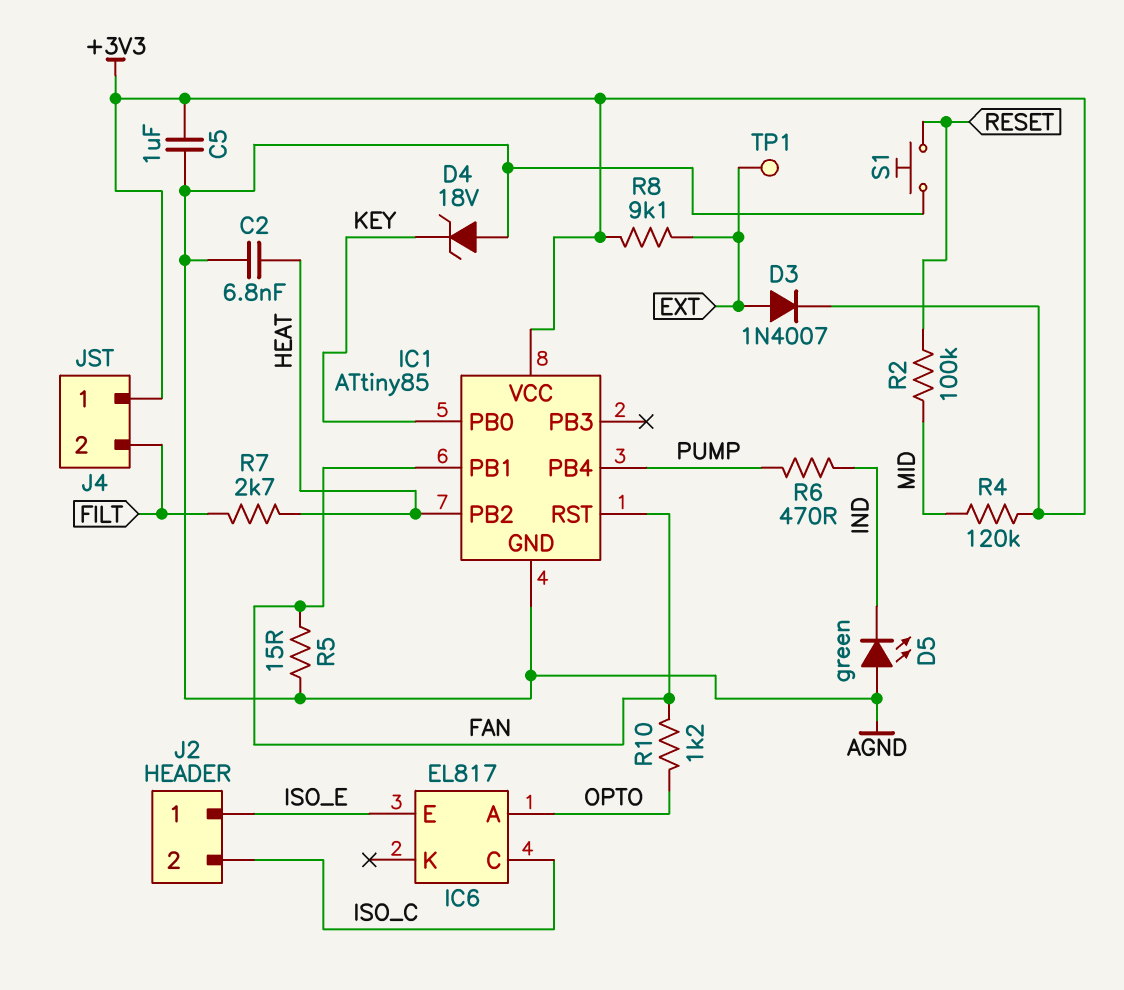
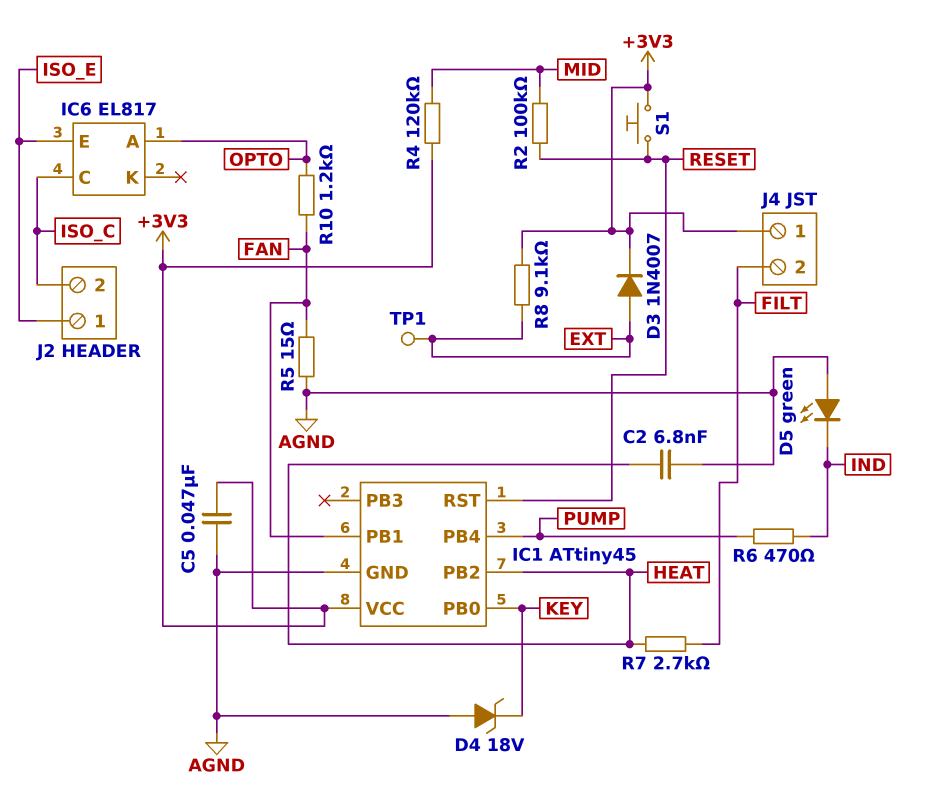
C5: 1uF (+3V3, AGND) -> 47nF (+3V3, AGND)
IC1: ATtiny85 -> ATtiny45
IC1 pin RST: FAN -> RESET
S1: button (AGND, RESET) -> button (+3V3, RESET)

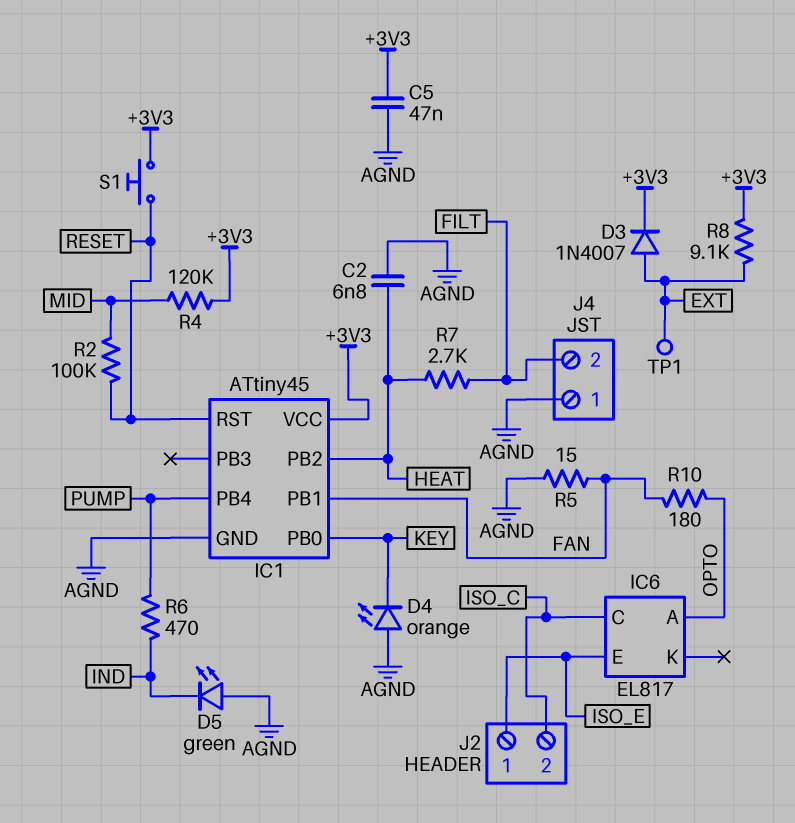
D4: zener 18V (A AGND, K KEY) -> LED orange (A AGND, K KEY)
J4 pin 1: +3V3 -> AGND
R10: 1.2k (FAN, OPTO) -> 180 (FAN, OPTO)

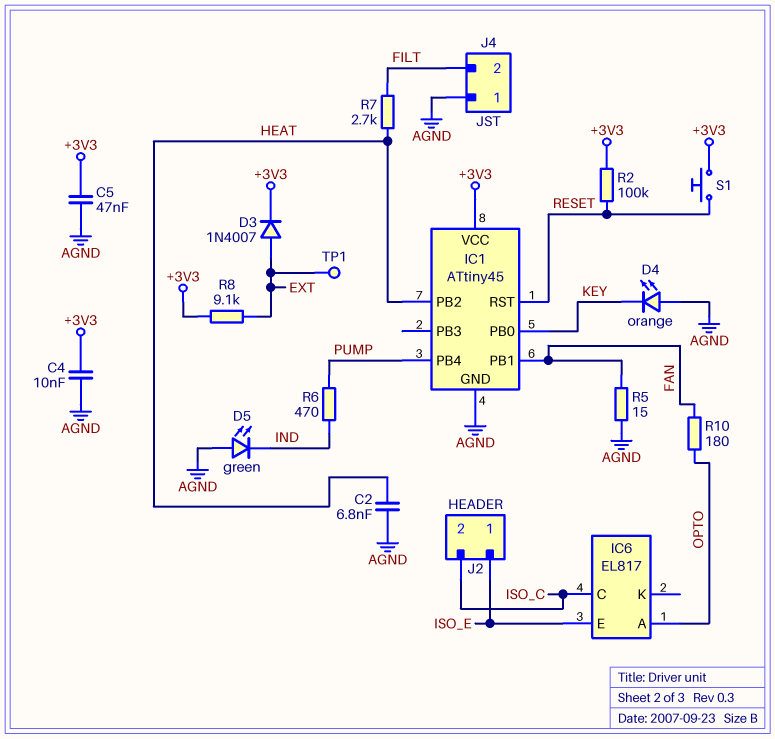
C4: none -> 10nF (+3V3, AGND)
R2: 100k (MID, RESET) -> 100k (+3V3, RESET)
R4: 120k (+3V3, MID) -> none

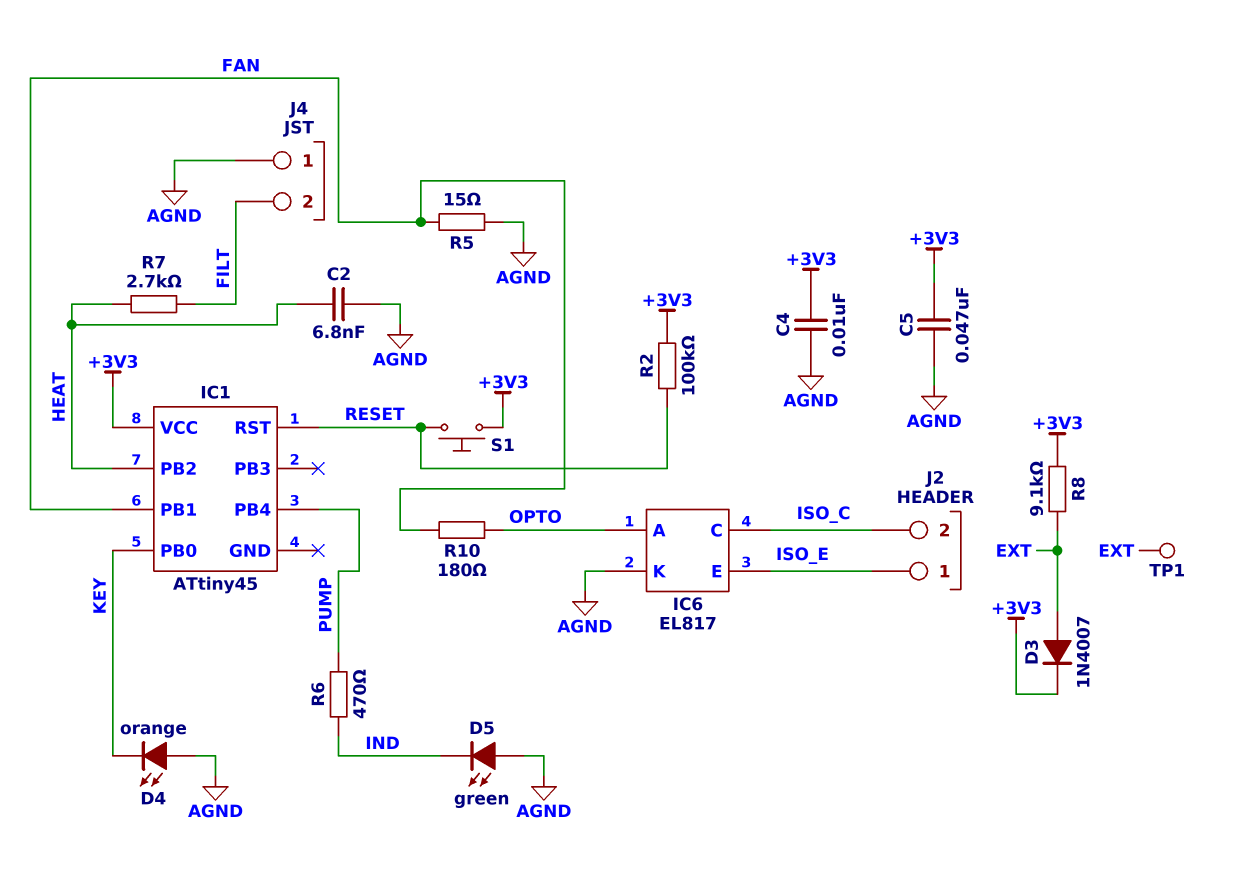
IC1 pin GND: AGND -> none
IC6 pin K: none -> AGND

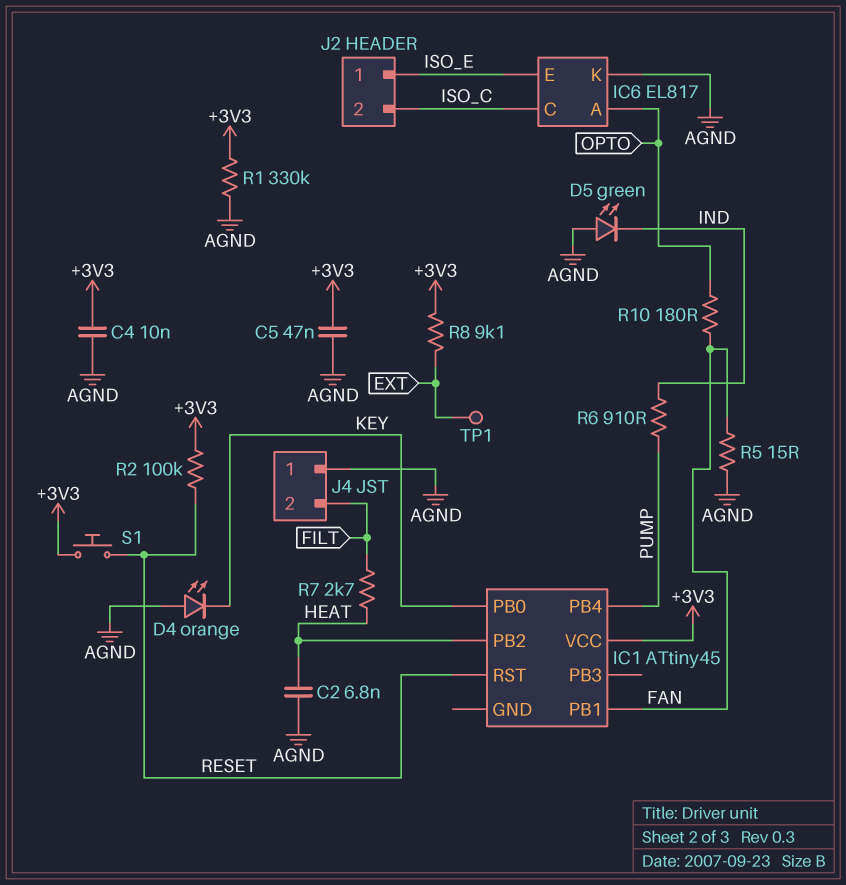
D3: diode 1N4007 (A EXT, K +3V3) -> none
R1: none -> 330k (+3V3, AGND)
R6: 470 (IND, PUMP) -> 910 (IND, PUMP)

